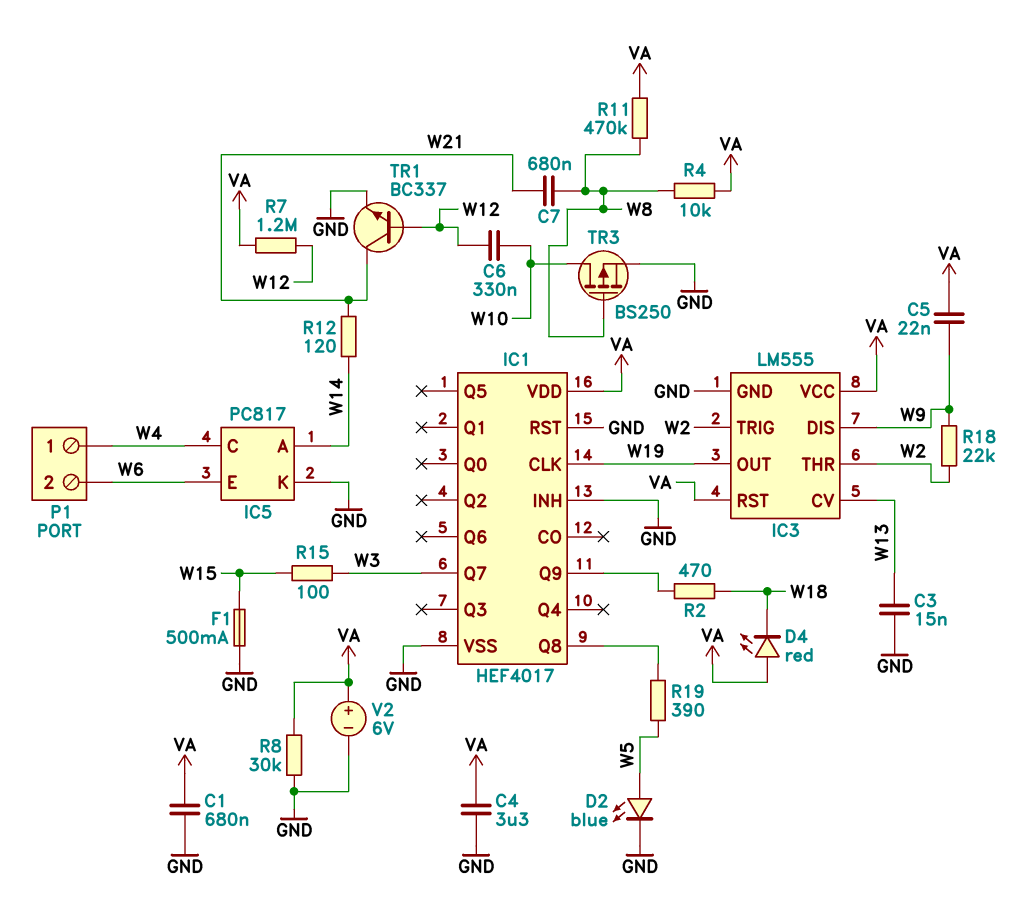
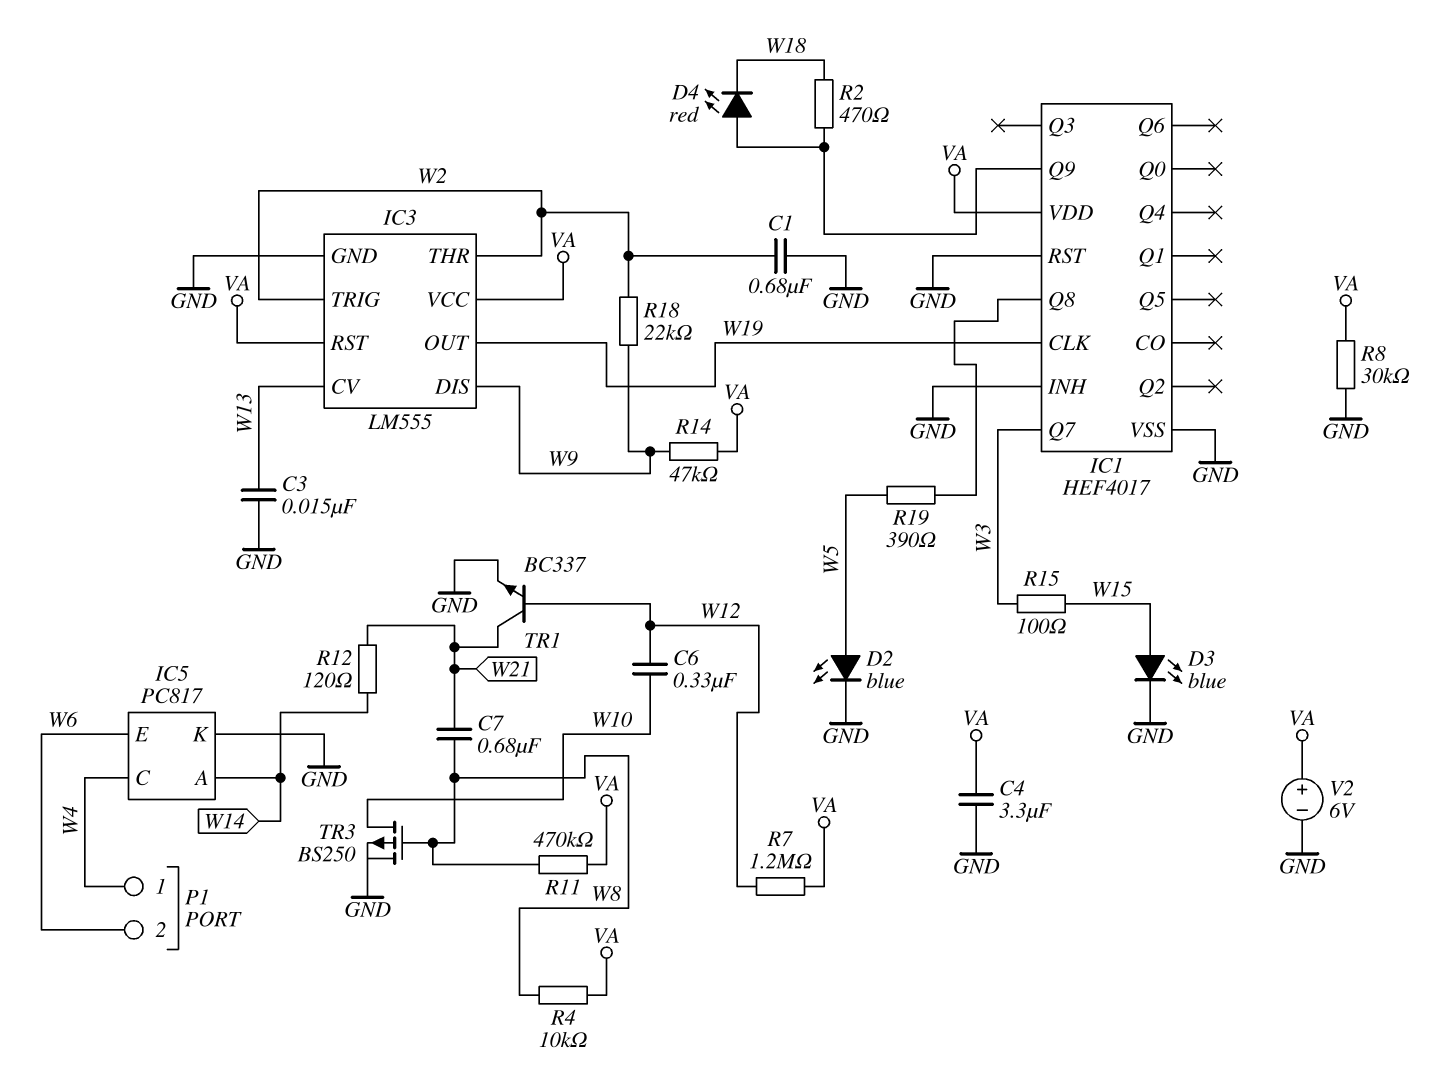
C1: 680nF (GND, VA) -> 680nF (GND, W2)
C5: 22nF (VA, W9) -> none
D3: none -> LED blue (A W15, K GND)
D4: LED red (A VA, K W18) -> LED red (A IC1/Q9, K W18)
F1: 500mA (GND, W15) -> none
R14: none -> 47k (VA, W9)

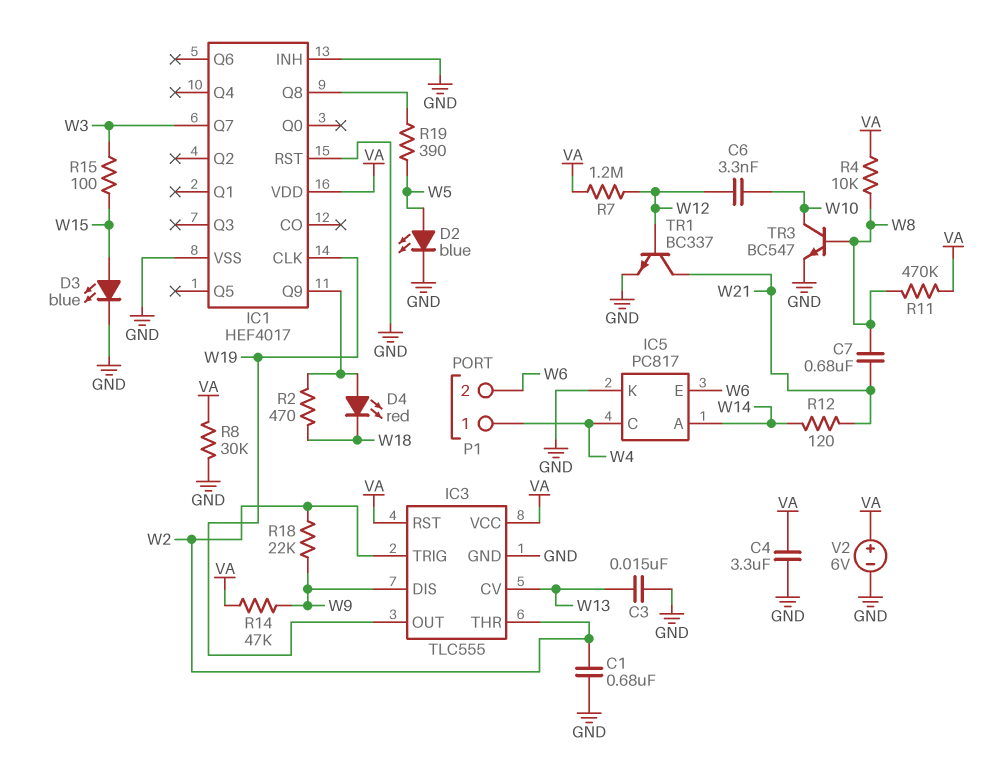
C6: 330nF (W10, W12) -> 3.3nF (W10, W12)
IC3: LM555 -> TLC555
TR3: PMOS BS250 (G W8, D W10, S GND) -> NPN BC547 (B W8, C W10, E GND)

